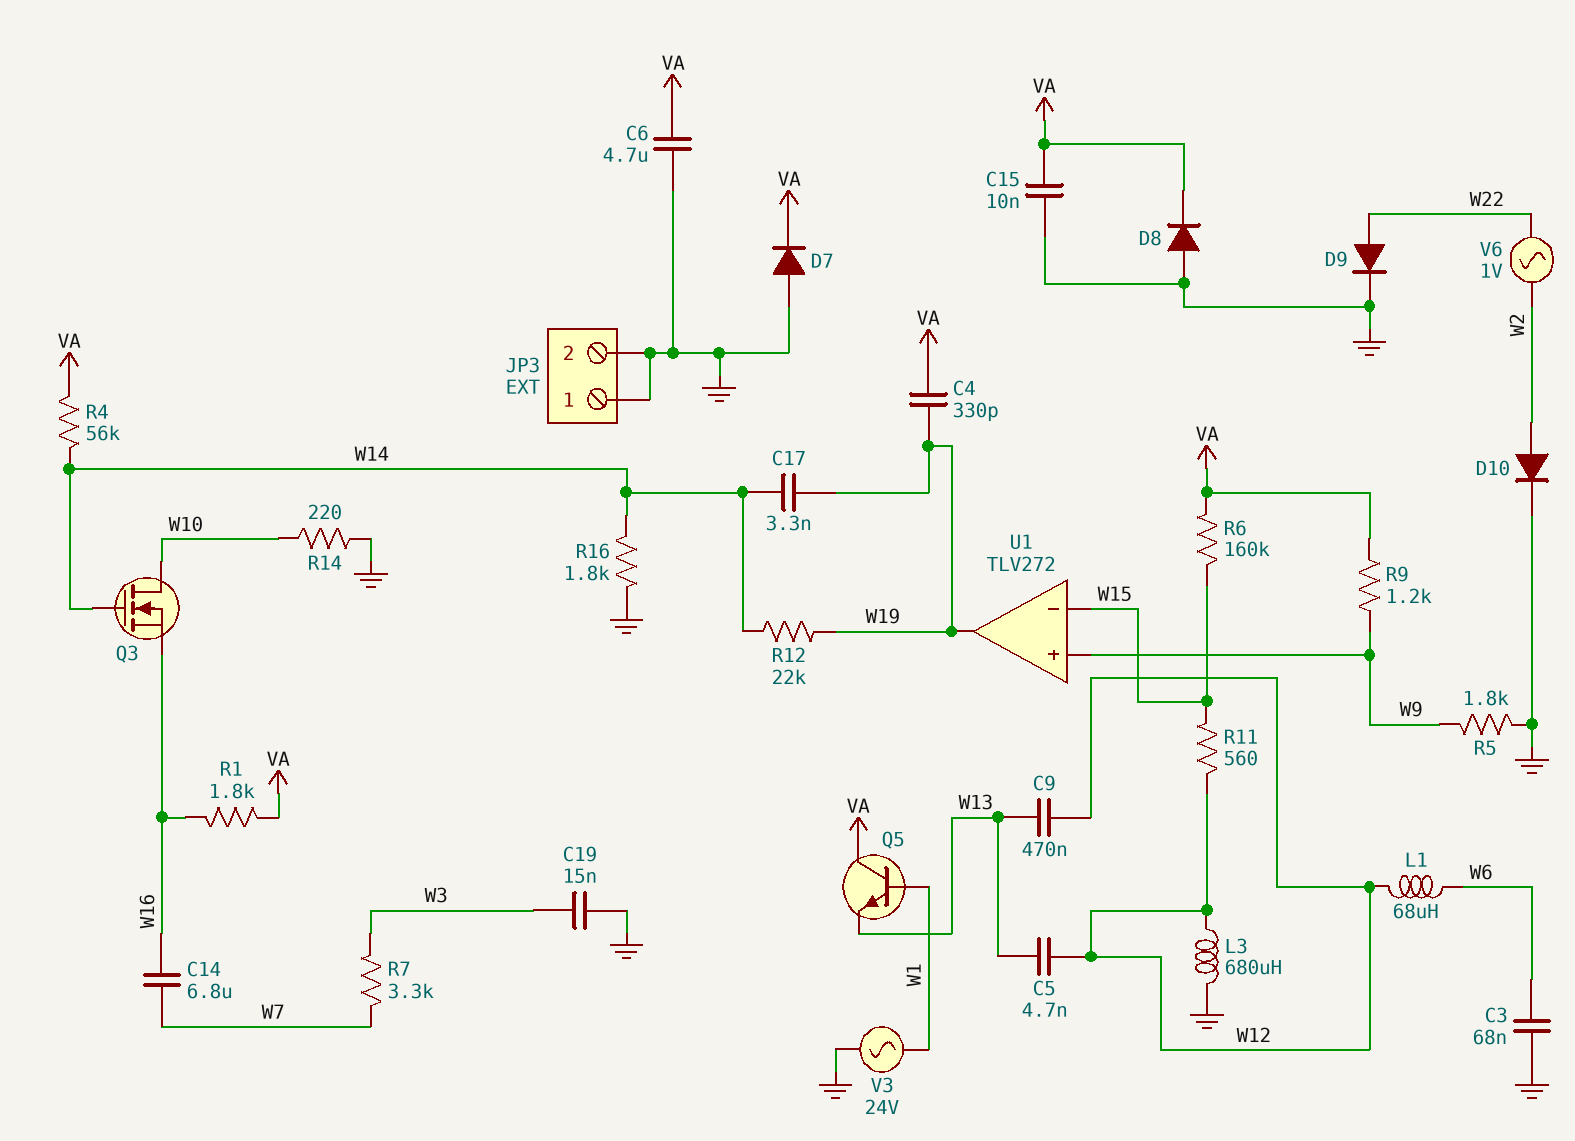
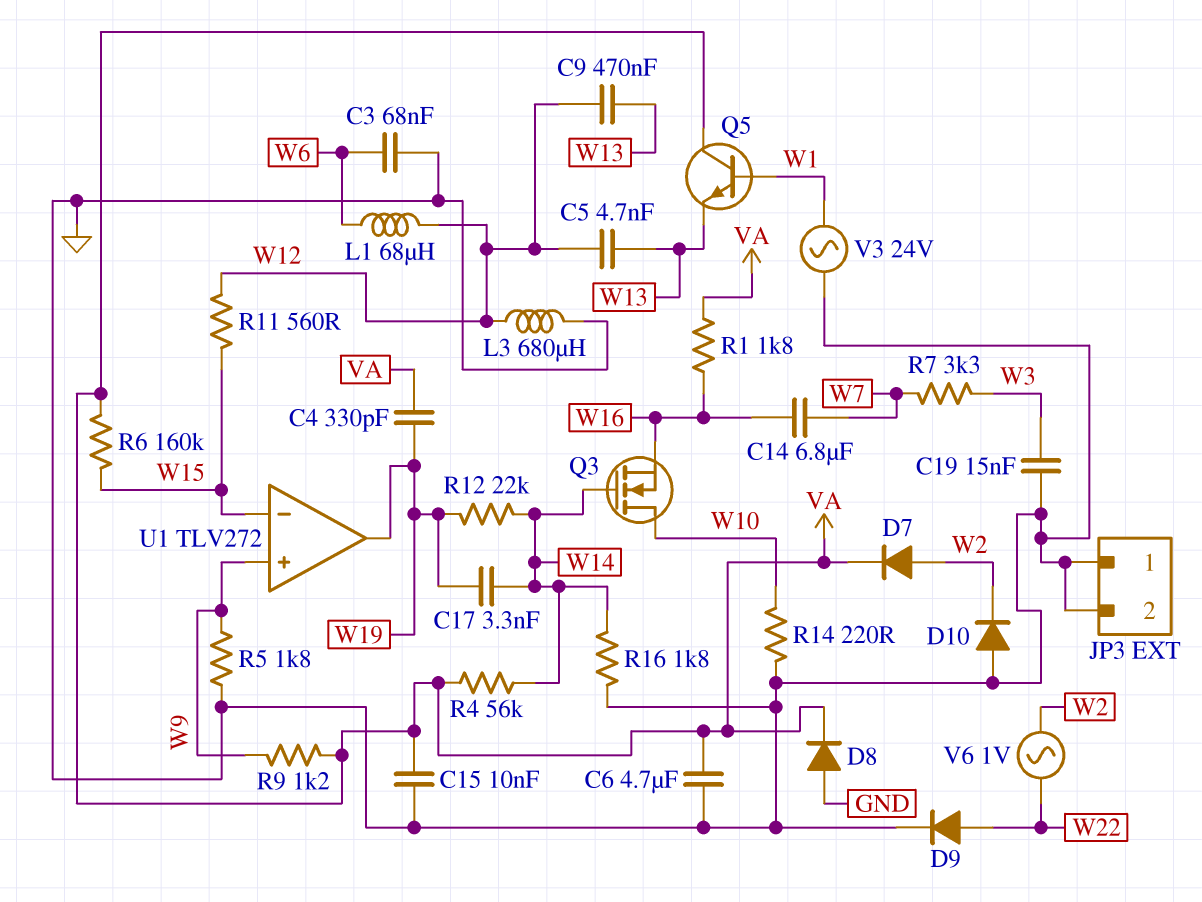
D7: diode (A GND, K VA) -> diode (A W2, K VA)
D10: diode (A W2, K GND) -> diode (A GND, K W2)

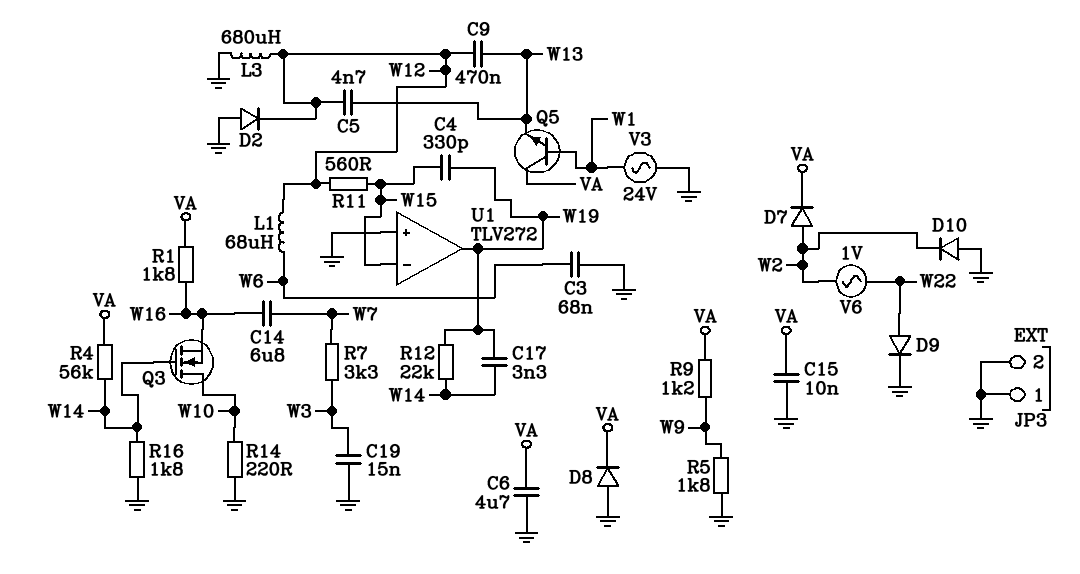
C4: 330pF (VA, W19) -> 330pF (W15, W19)
D2: none -> diode (A GND, K W12)
R6: 160k (VA, W15) -> none
U1 pin in+: W9 -> GND

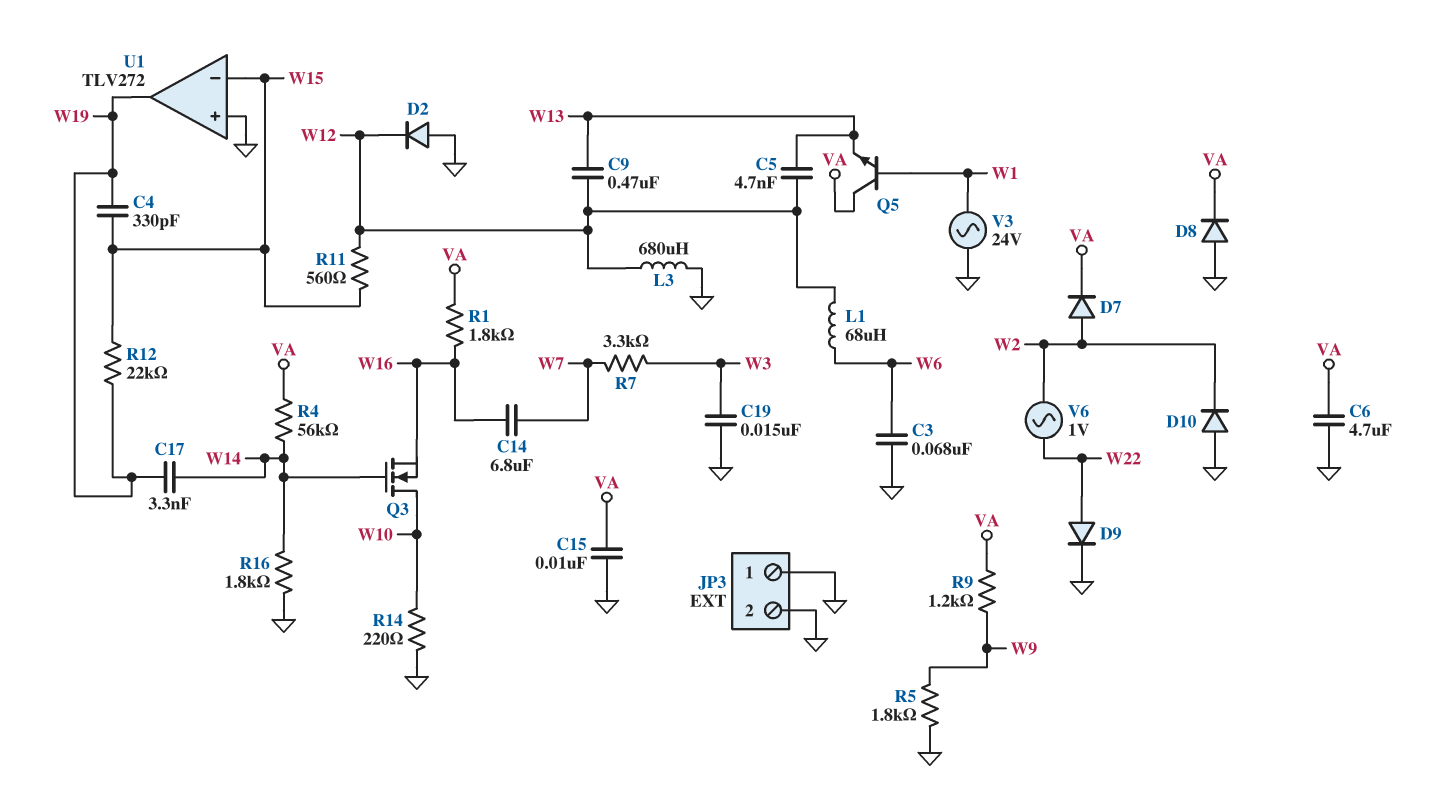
R12: 22k (W14, W19) -> 22k (W15, W19)

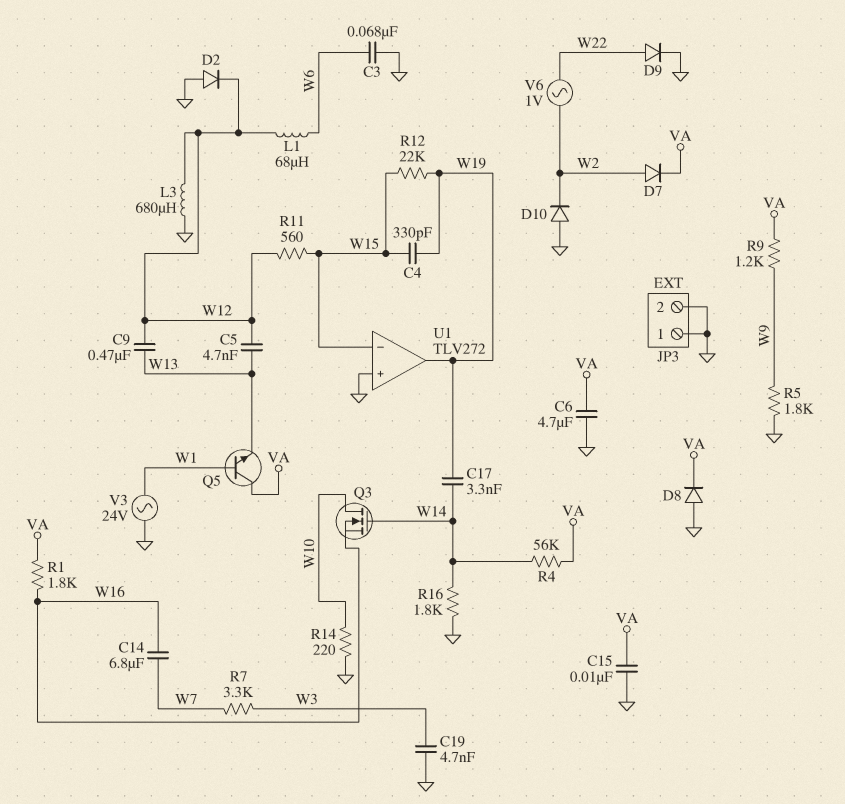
C19: 15nF (GND, W3) -> 4.7nF (GND, W3)

